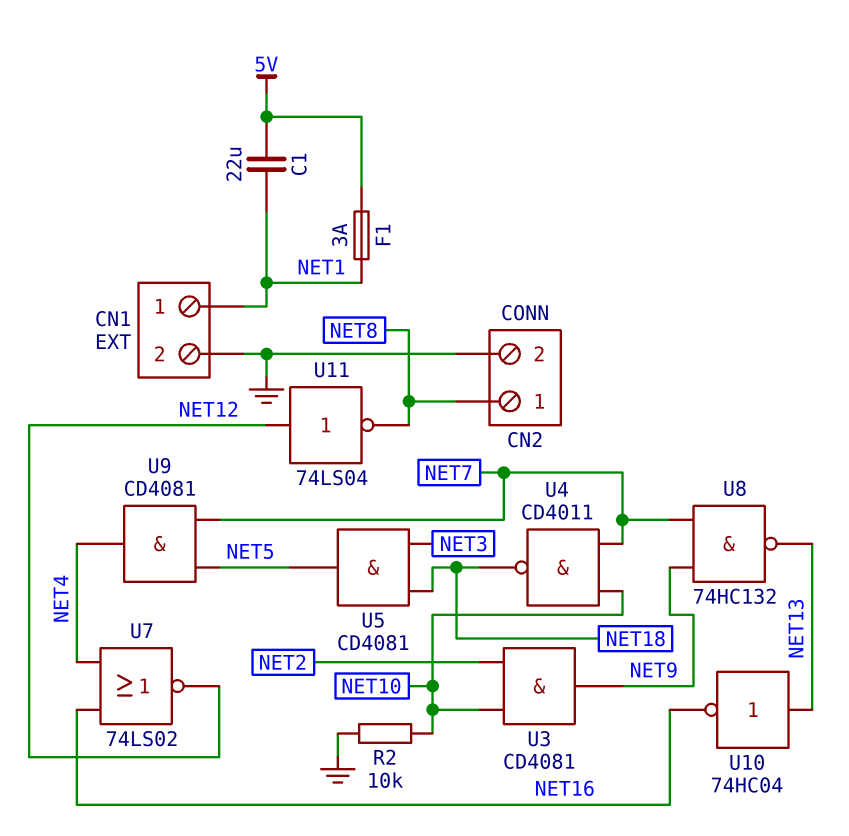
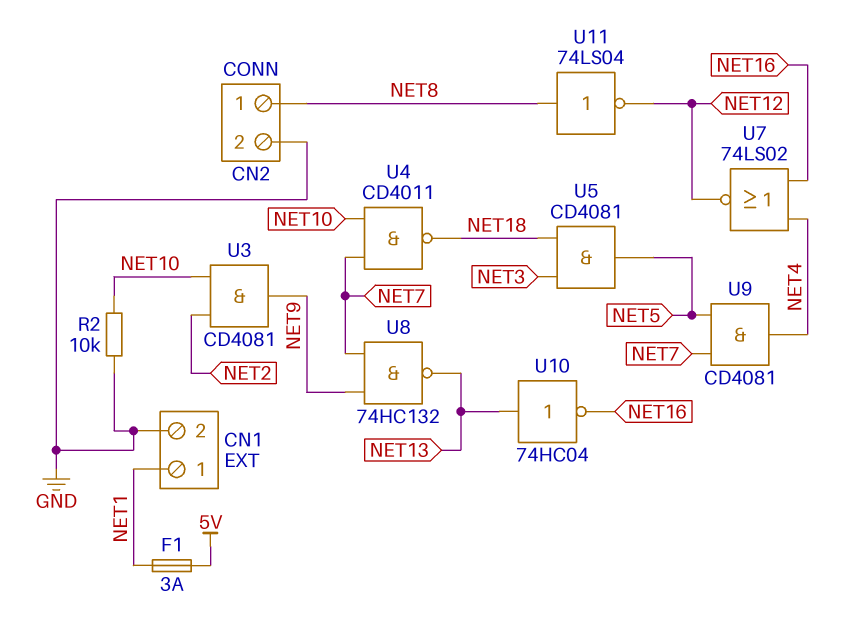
C1: 22uF (5V, NET1) -> none
U11: NOT 74LS04 (in NET12, out NET8) -> NOT 74LS04 (in NET8, out NET12)

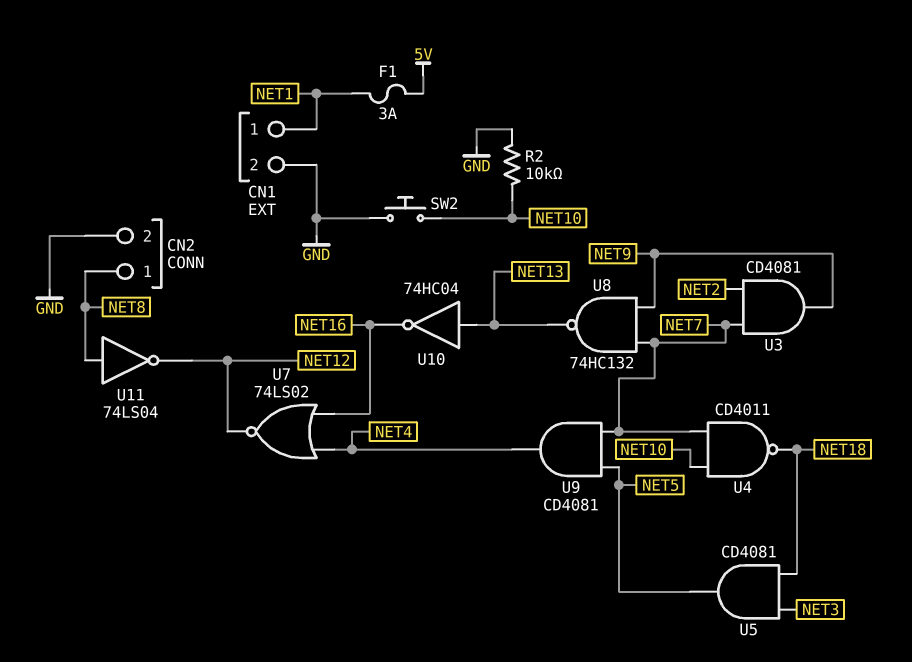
SW2: none -> button (GND, NET10)
U3: AND CD4081 (in NET2, in NET10, out NET9) -> AND CD4081 (in NET2, in NET7, out NET9)

